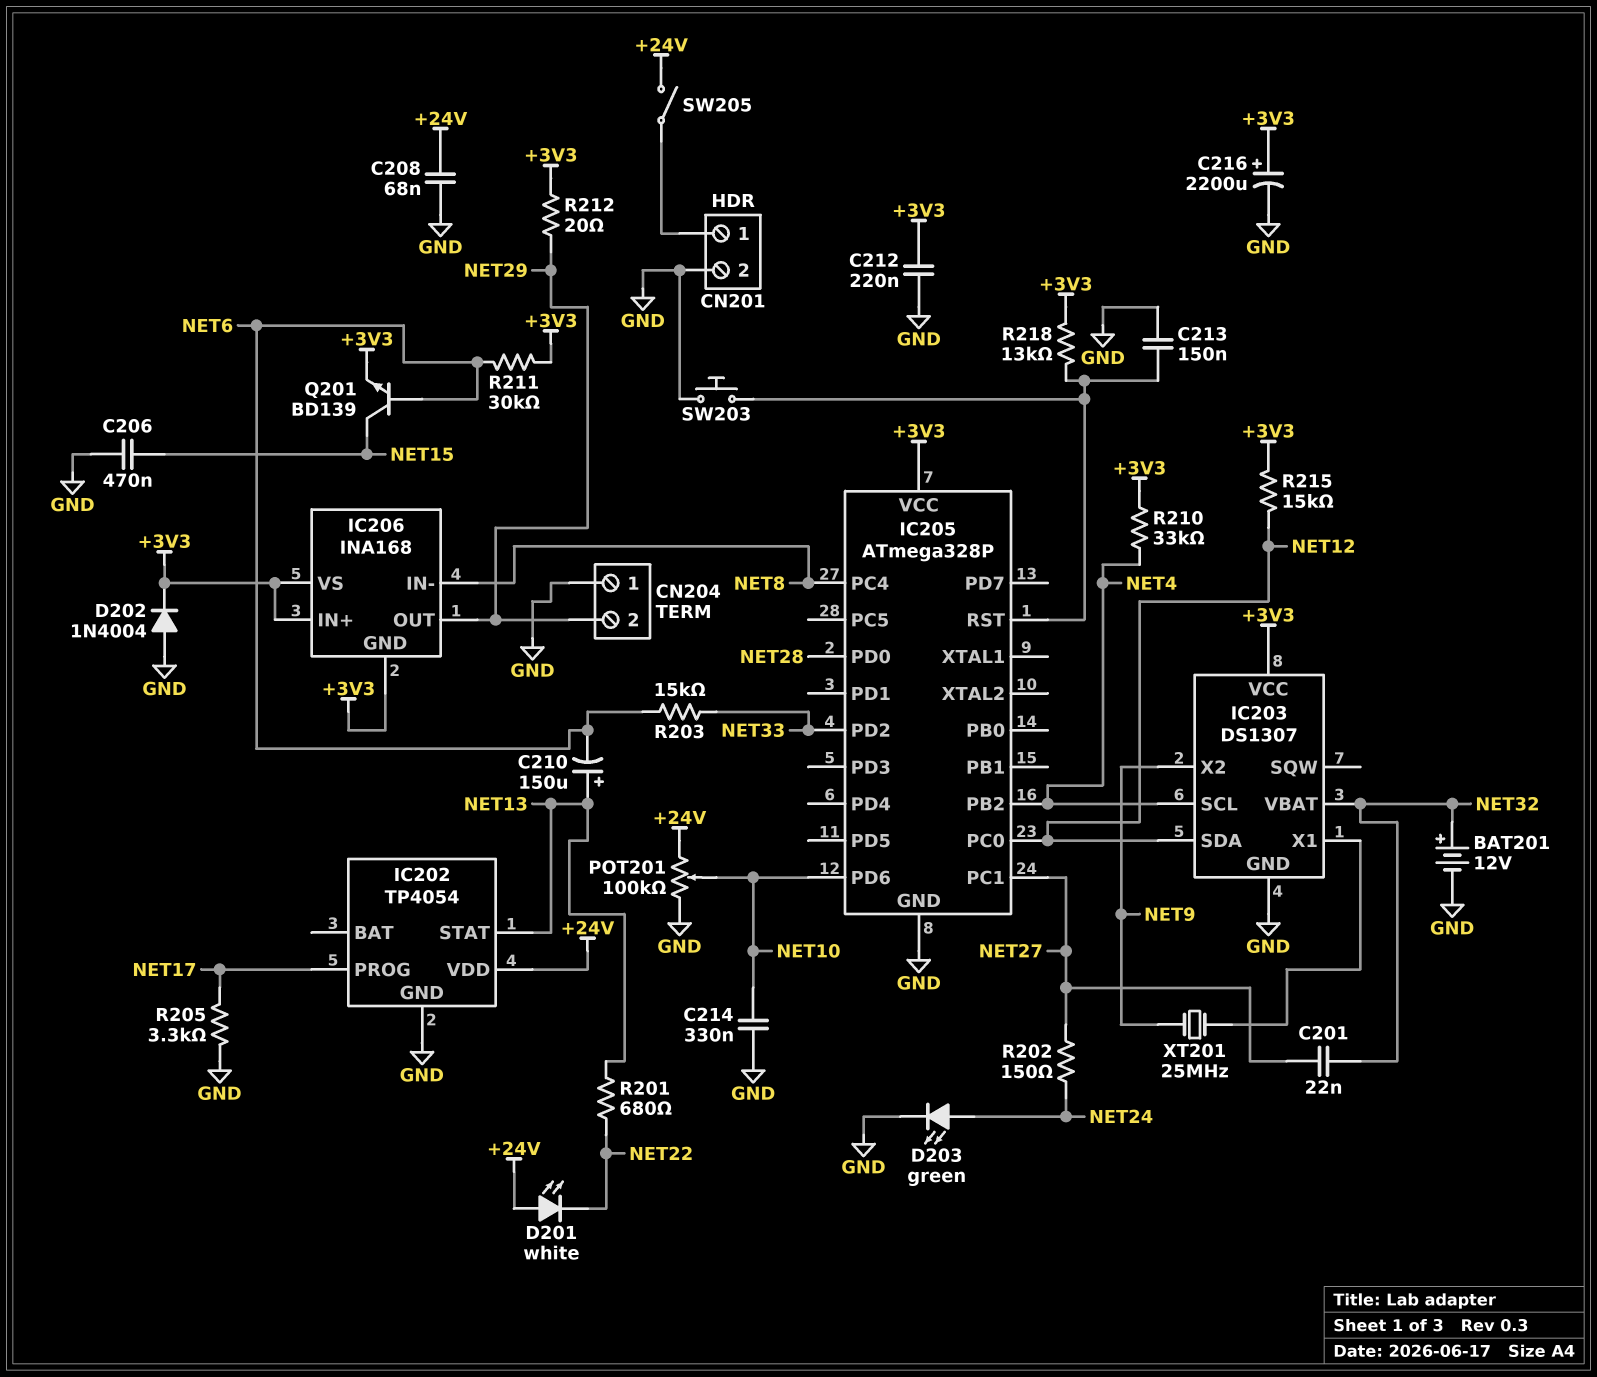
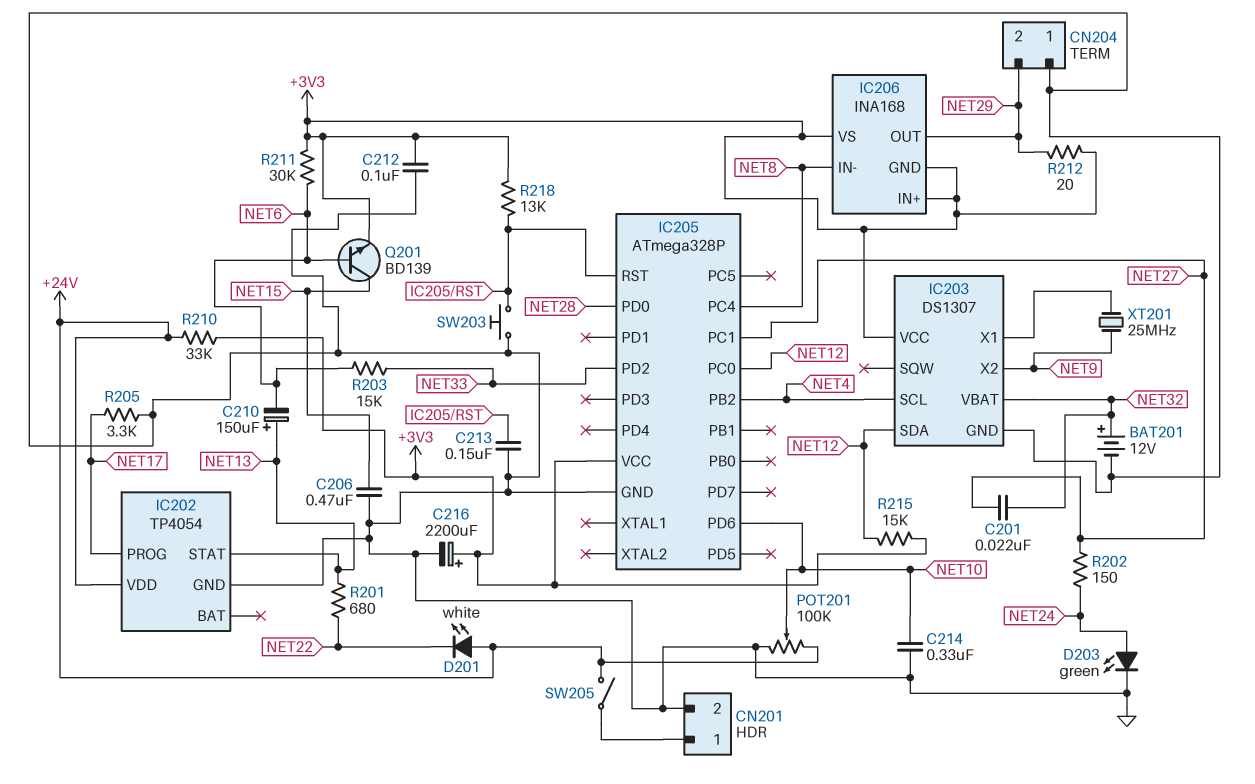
C208: 68nF (+24V, GND) -> none
C212: 220nF (+3V3, GND) -> 100nF (+3V3, GND)
D202: diode 1N4004 (A GND, K +3V3) -> none
R210: 33k (+3V3, NET4) -> 33k (+3V3, +24V)

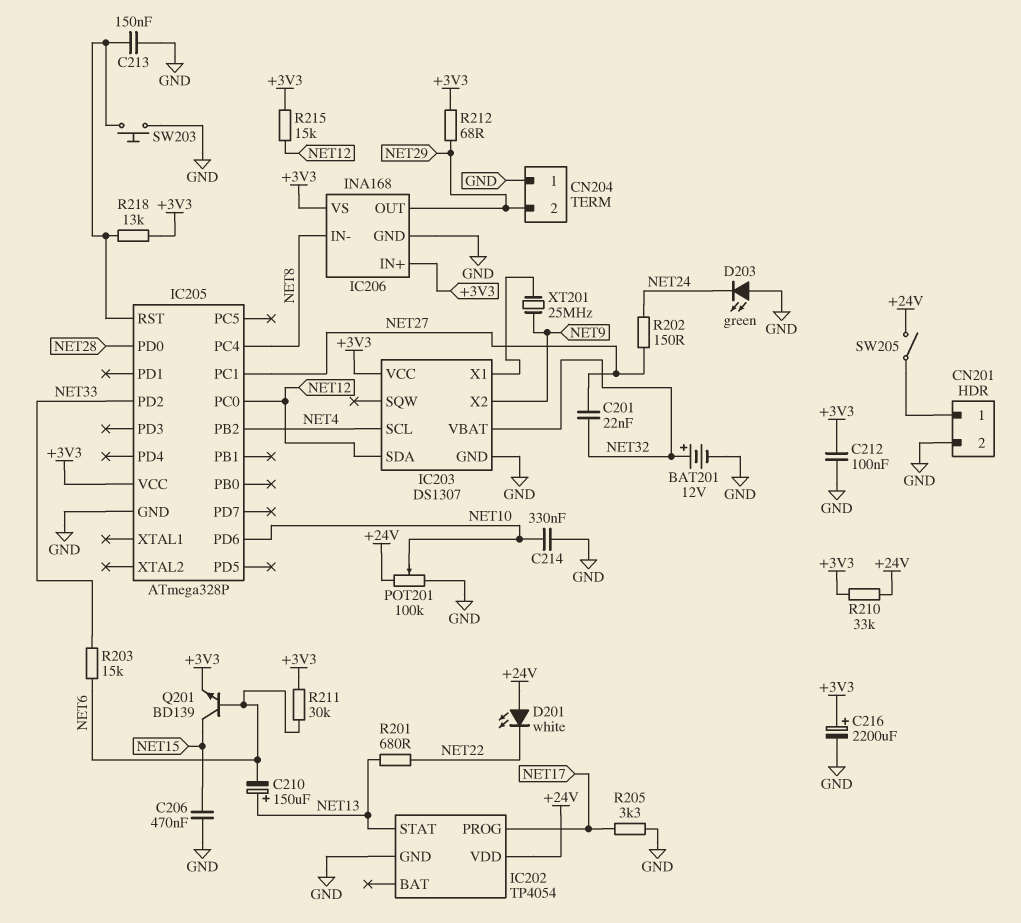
D203: LED green (A NET24, K GND) -> LED green (A GND, K NET24)
IC206 pin GND: +3V3 -> GND
R212: 20 (+3V3, NET29) -> 68 (+3V3, NET29)

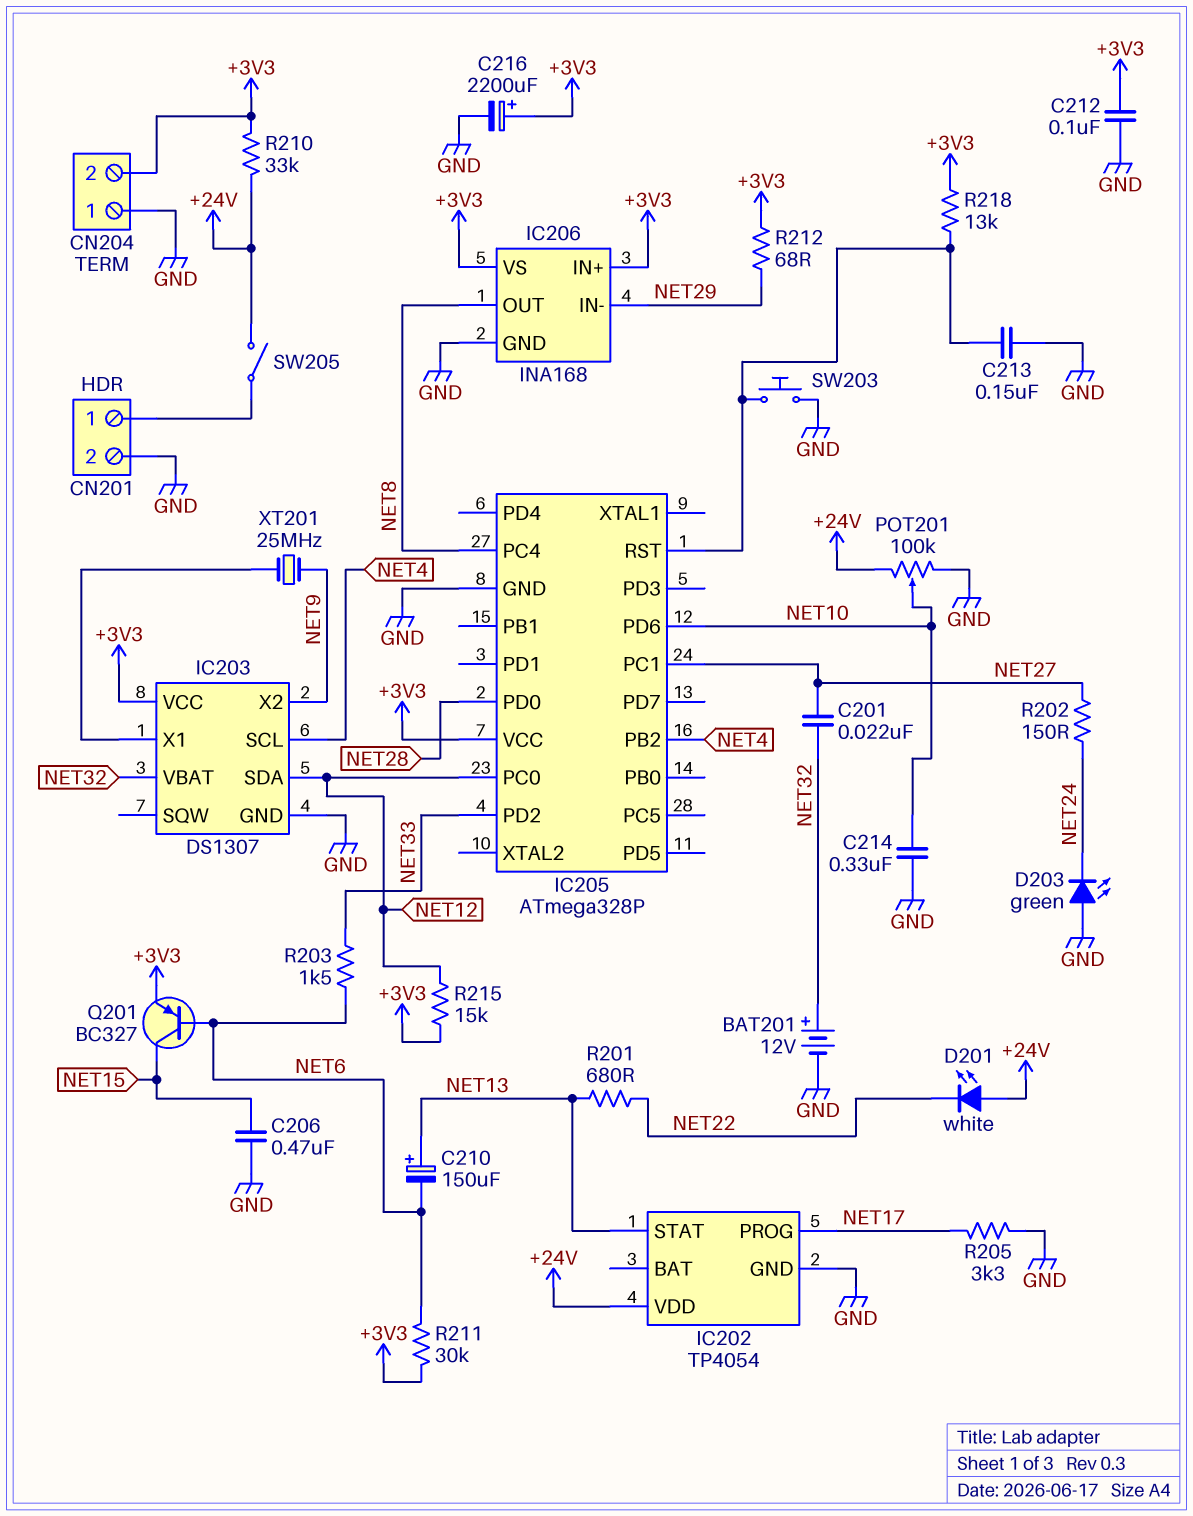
CN204 pin 2: NET29 -> +3V3
IC206 pin IN-: NET8 -> NET29
IC206 pin OUT: NET29 -> NET8
Q201: NPN BD139 (B NET6, C NET15, E +3V3) -> PNP BC327 (B NET6, C NET15, E +3V3)
R203: 15k (NET6, NET33) -> 1.5k (NET6, NET33)

